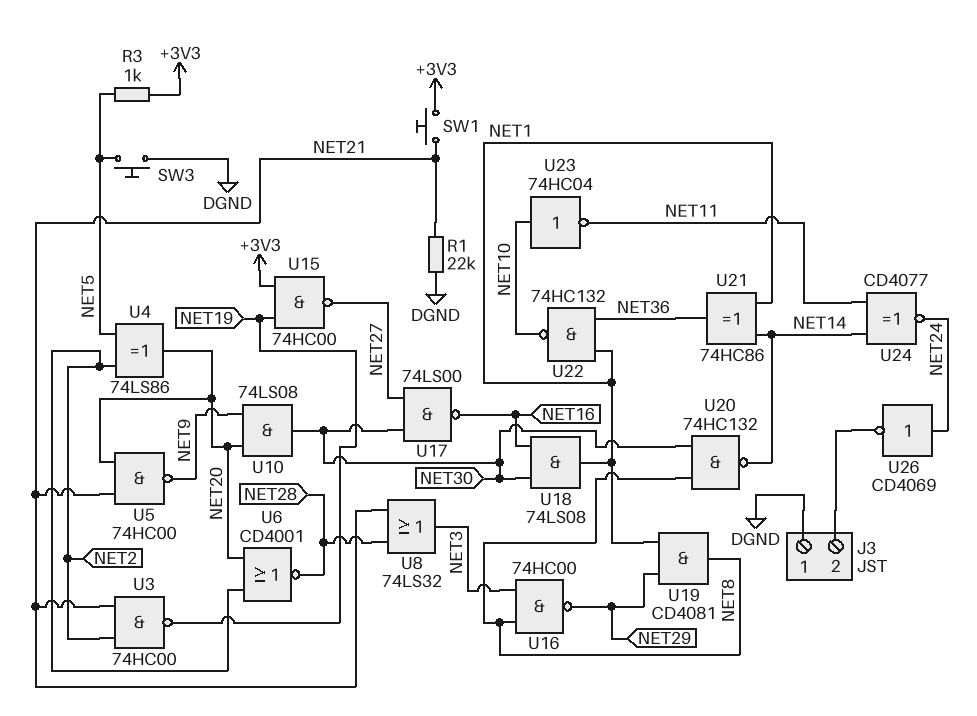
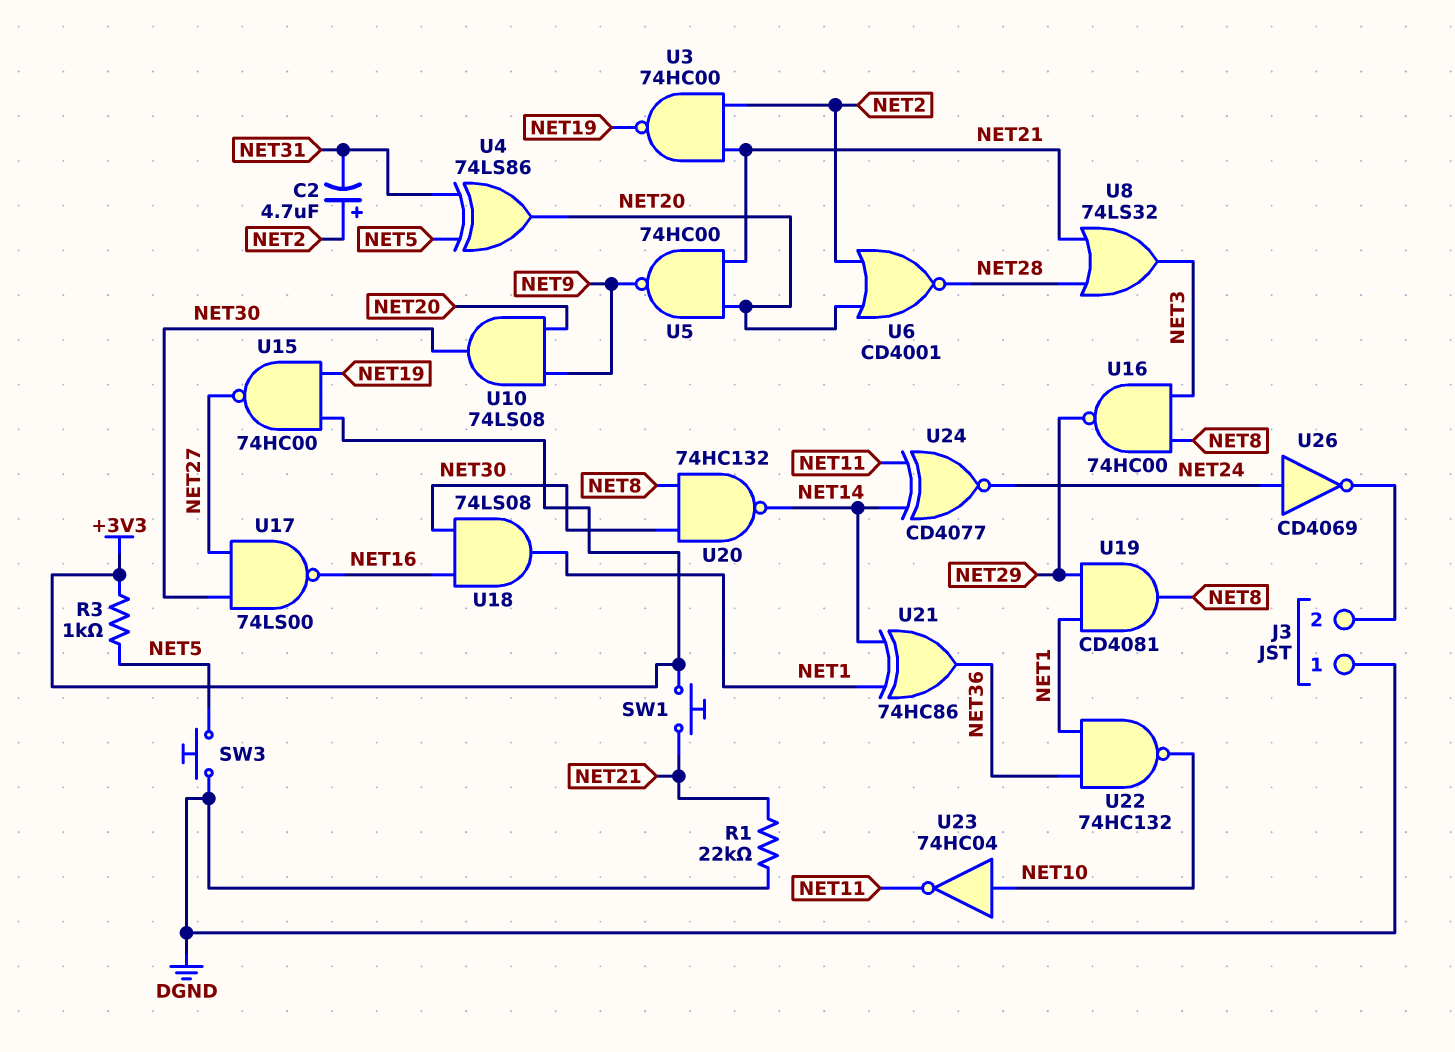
C2: none -> 4.7uF (plus NET2, minus NET31)
U4: XOR 74LS86 (in NET2, in NET5, out NET20) -> XOR 74LS86 (in NET5, in NET31, out NET20)

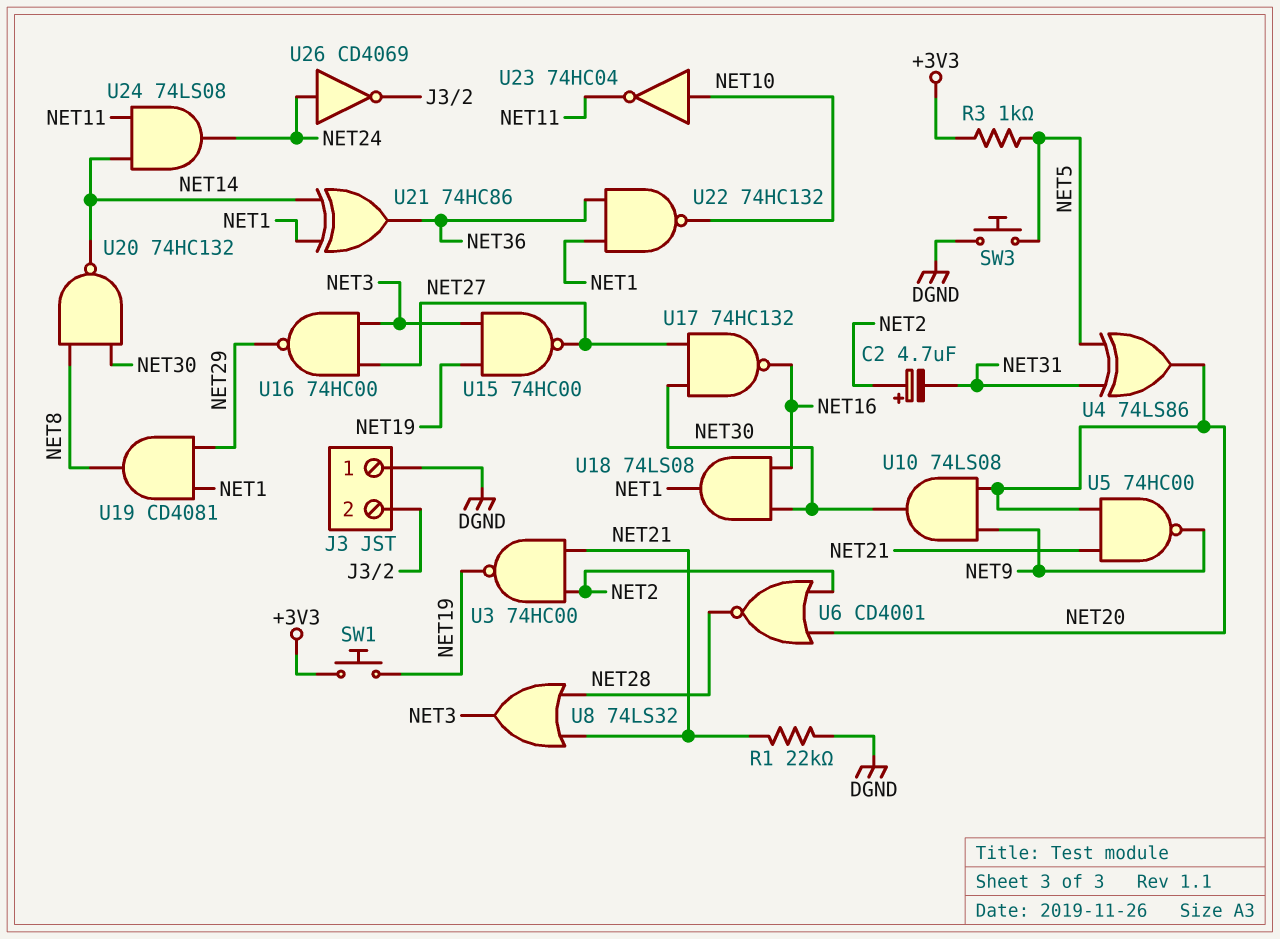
SW1: button (+3V3, NET21) -> button (+3V3, NET19)
U15: NAND 74HC00 (in +3V3, in NET19, out NET27) -> NAND 74HC00 (in NET3, in NET19, out NET27)
U16: NAND 74HC00 (in NET3, in NET8, out NET29) -> NAND 74HC00 (in NET3, in NET27, out NET29)
U17: NAND 74LS00 (in NET27, in NET30, out NET16) -> NAND 74HC132 (in NET27, in NET30, out NET16)
U24: XNOR CD4077 (in NET11, in NET14, out NET24) -> AND 74LS08 (in NET11, in NET14, out NET24)

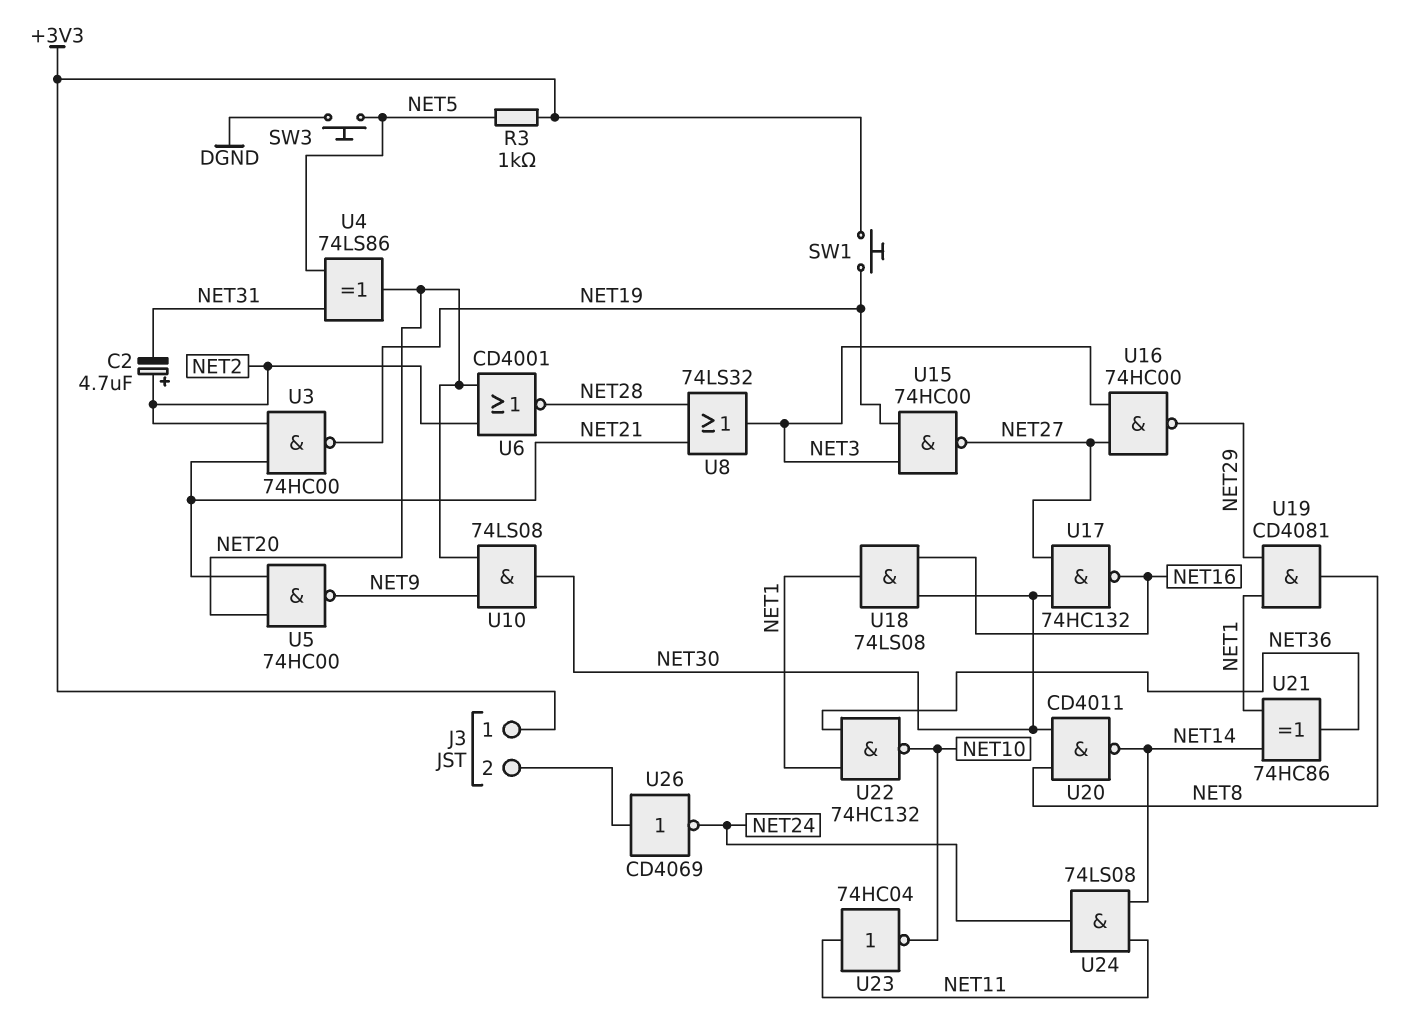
J3 pin 1: DGND -> +3V3
R1: 22k (DGND, NET21) -> none
U20: NAND 74HC132 (in NET8, in NET30, out NET14) -> NAND CD4011 (in NET8, in NET30, out NET14)
U23: NOT 74HC04 (in NET10, out NET11) -> NOT 74HC04 (in NET11, out NET10)
U26: NOT CD4069 (in NET24, out J3/2) -> NOT CD4069 (in J3/2, out NET24)

